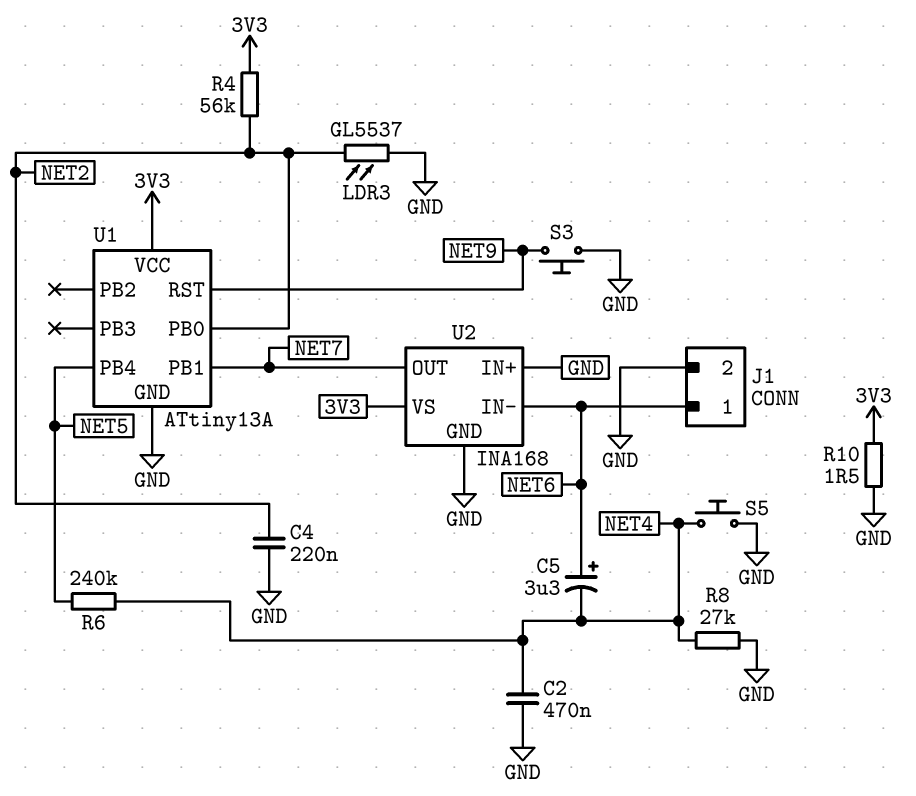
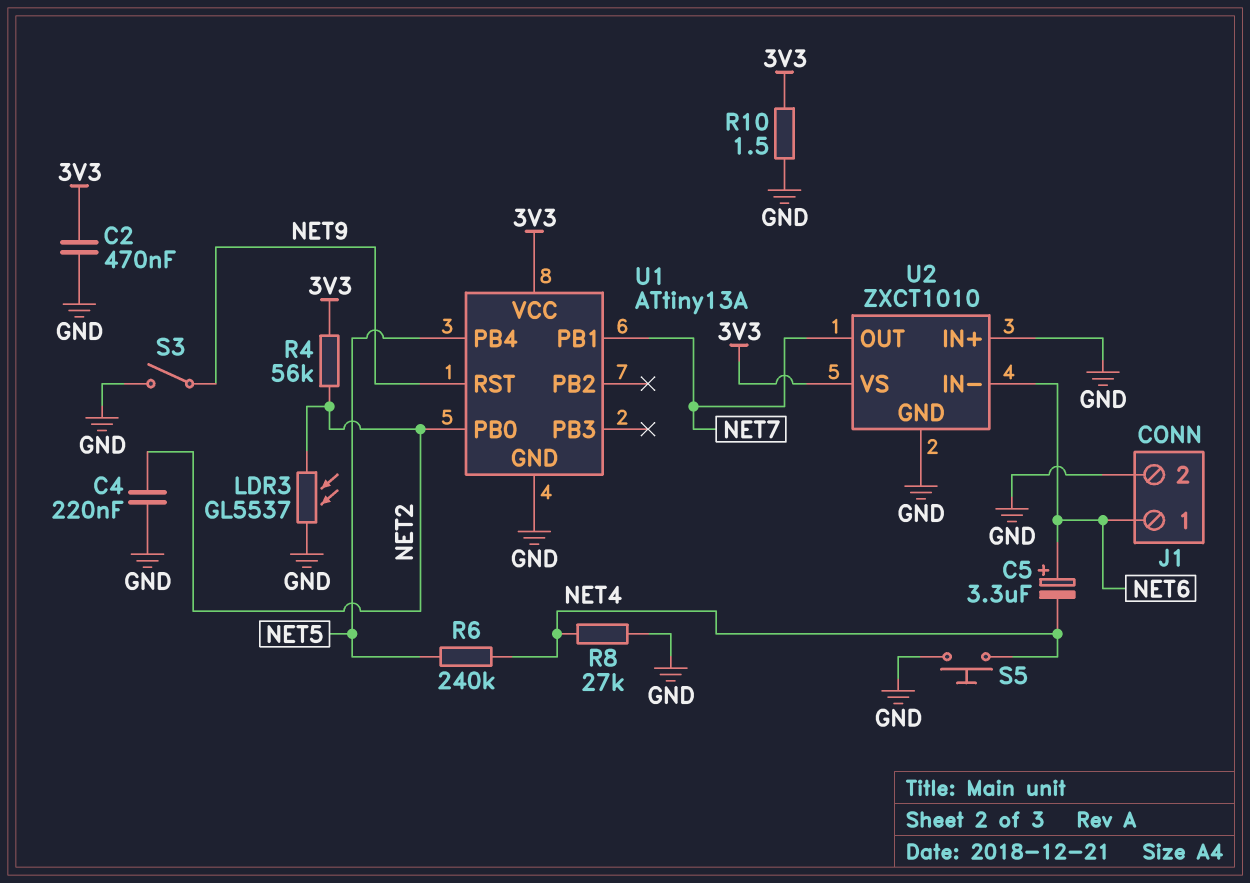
C2: 470nF (GND, NET4) -> 470nF (3V3, GND)
S3: button (GND, NET9) -> switch (GND, NET9)
U2: INA168 -> ZXCT1010

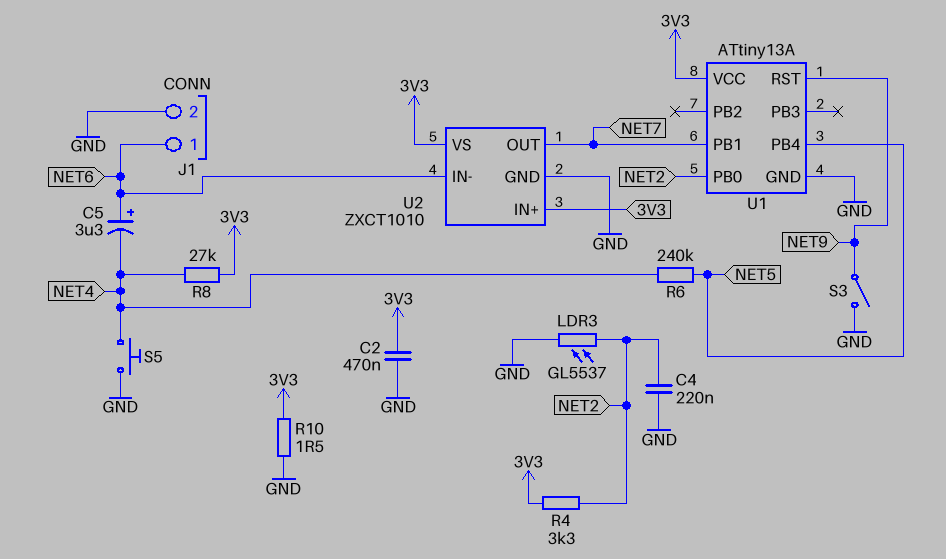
R4: 56k (3V3, NET2) -> 3.3k (3V3, NET2)
R8: 27k (GND, NET4) -> 27k (3V3, NET4)
U2 pin IN+: GND -> 3V3

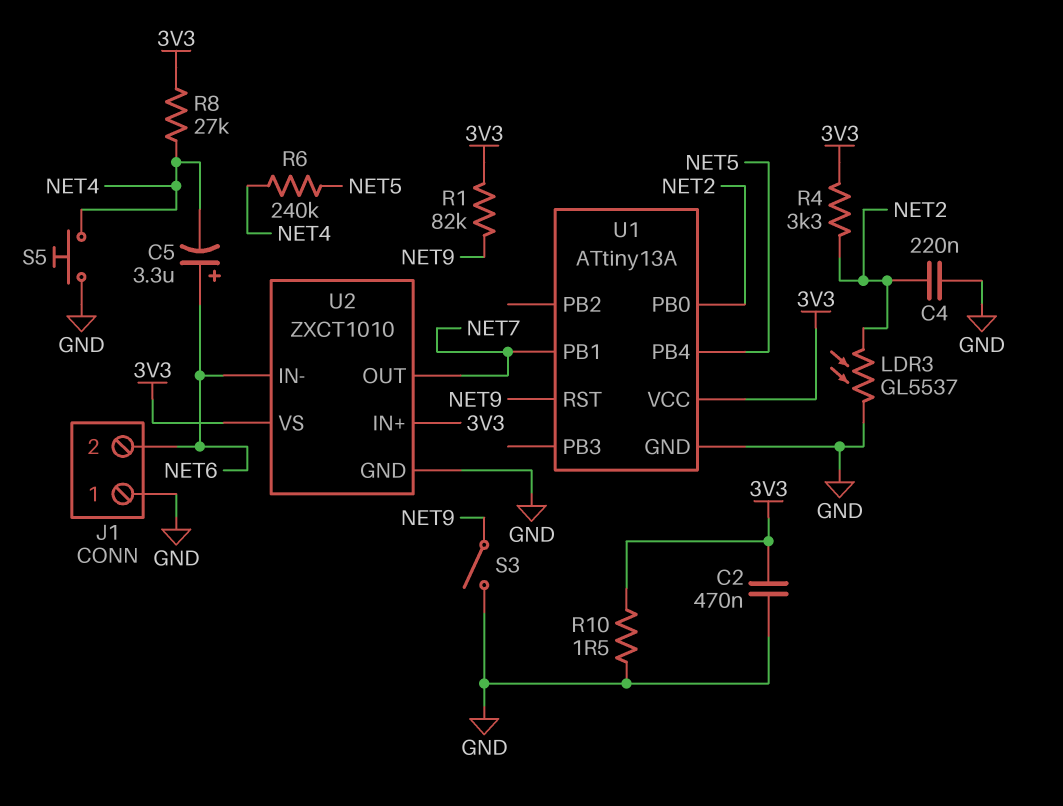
J1 pin 1: NET6 -> GND
J1 pin 2: GND -> NET6
R1: none -> 82k (3V3, NET9)

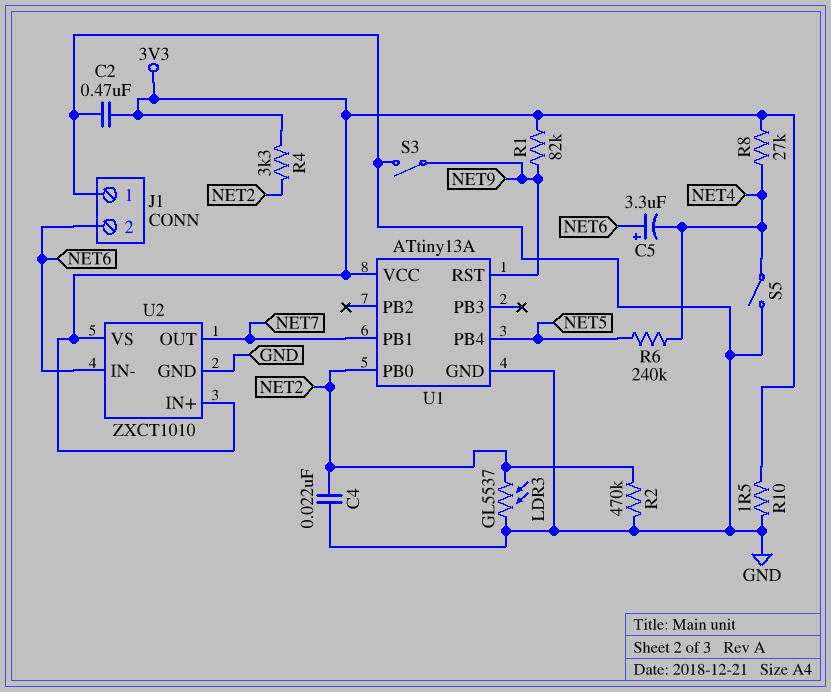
C4: 220nF (GND, NET2) -> 22nF (GND, NET2)
R2: none -> 470k (GND, NET2)
S5: button (GND, NET4) -> switch (GND, NET4)

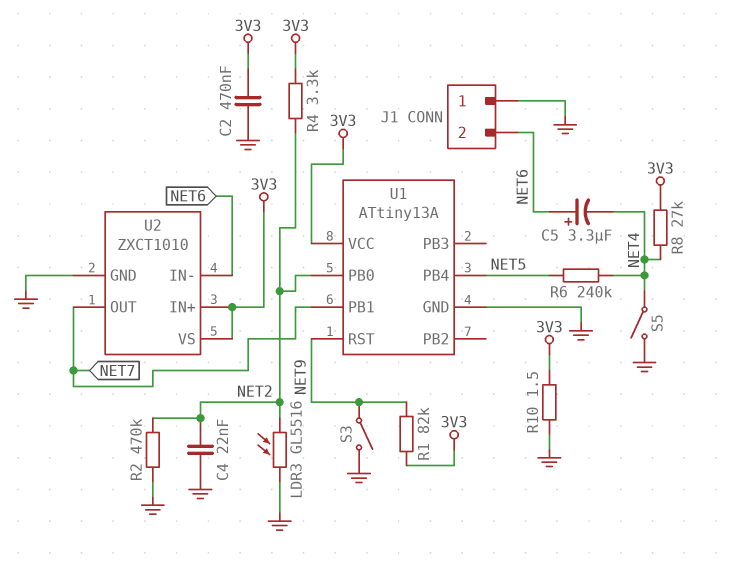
LDR3: GL5537 (GND, NET2) -> GL5516 (GND, NET2)

